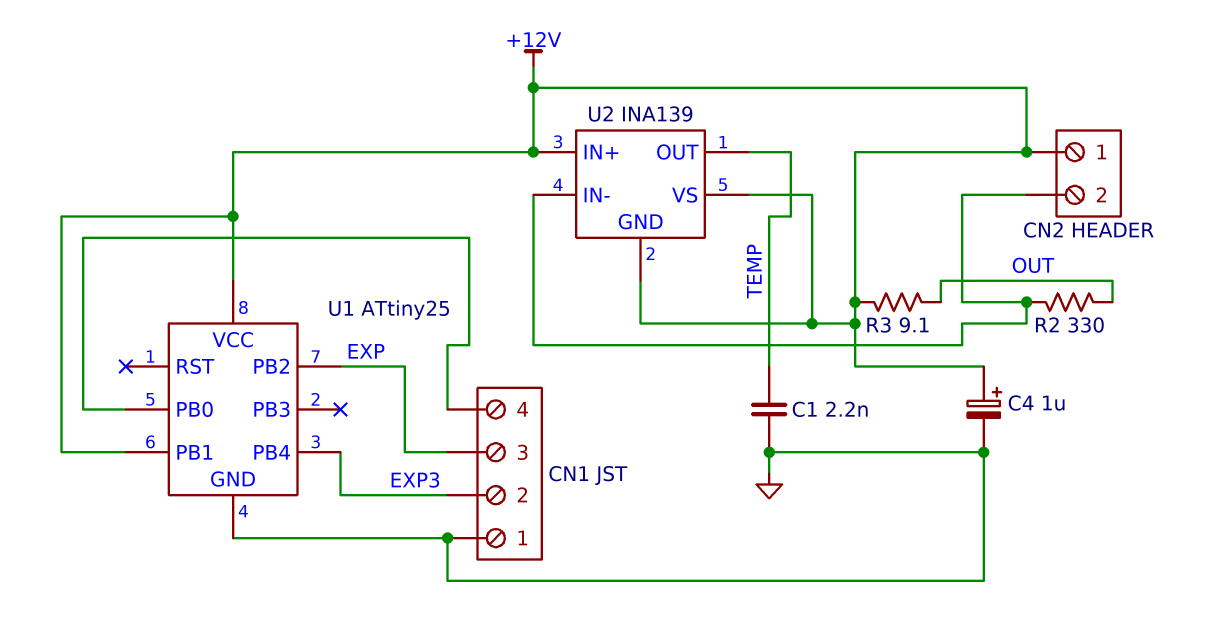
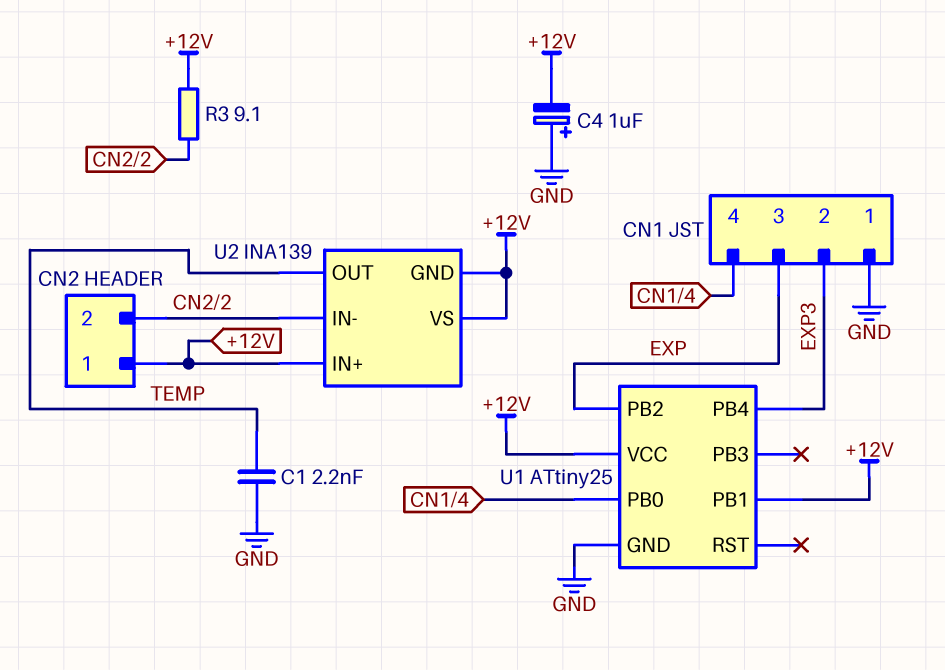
C4: 1uF (plus +12V, minus GND) -> 1uF (plus GND, minus +12V)
R2: 330 (CN2/2, OUT) -> none
R3: 9.1 (+12V, OUT) -> 9.1 (+12V, CN2/2)

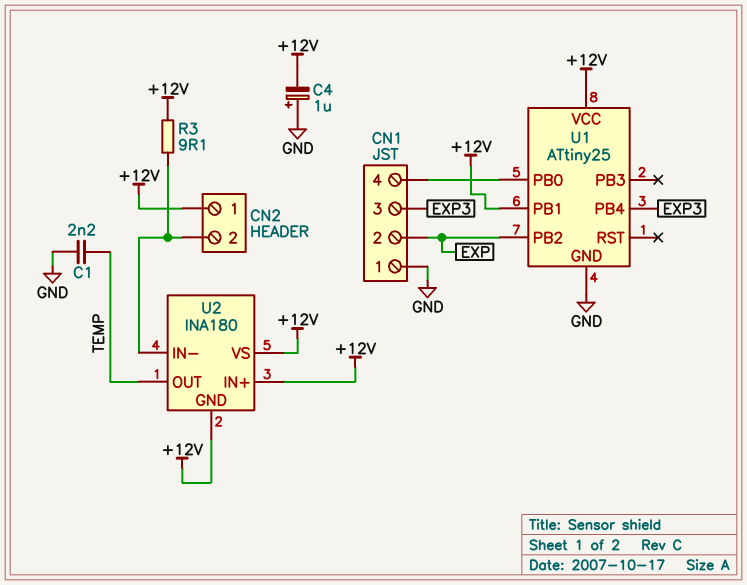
CN1 pin 2: EXP3 -> EXP
CN1 pin 3: EXP -> EXP3
U2: INA139 -> INA180

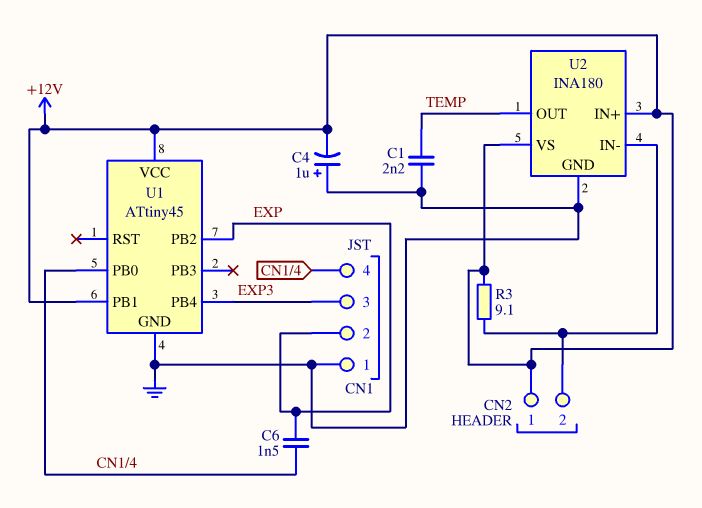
C6: none -> 1.5nF (CN1/4, EXP)
U1: ATtiny25 -> ATtiny45
U2 pin GND: +12V -> GND

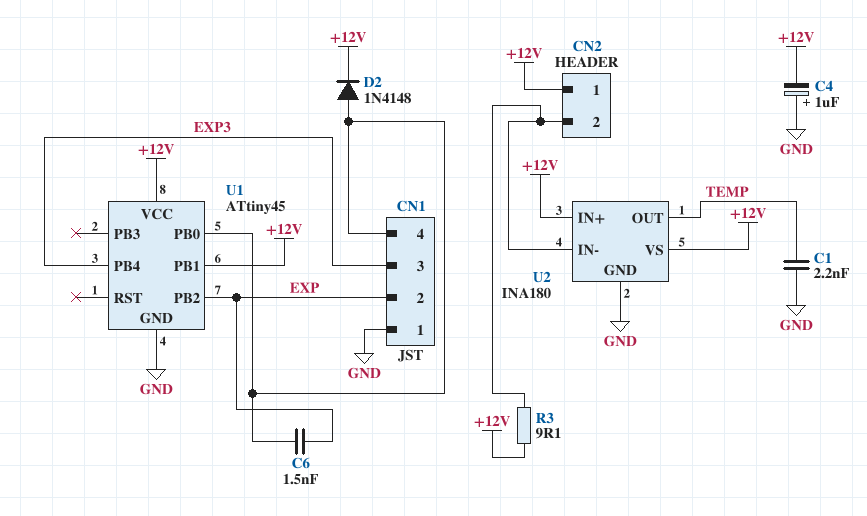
D2: none -> diode 1N4148 (A CN1/4, K +12V)

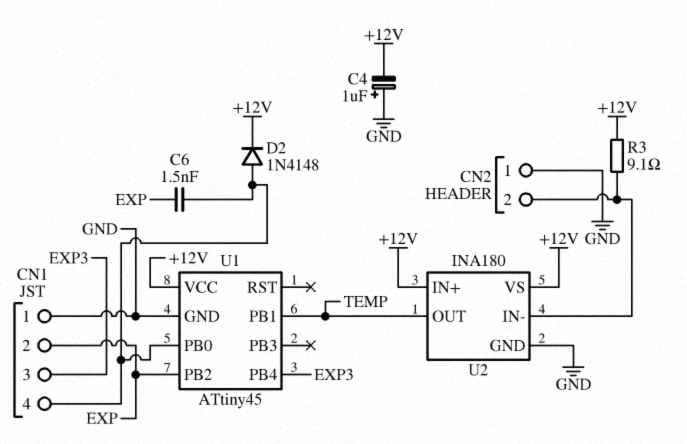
C1: 2.2nF (GND, TEMP) -> none
CN2 pin 1: +12V -> GND
U1 pin PB1: +12V -> TEMP

